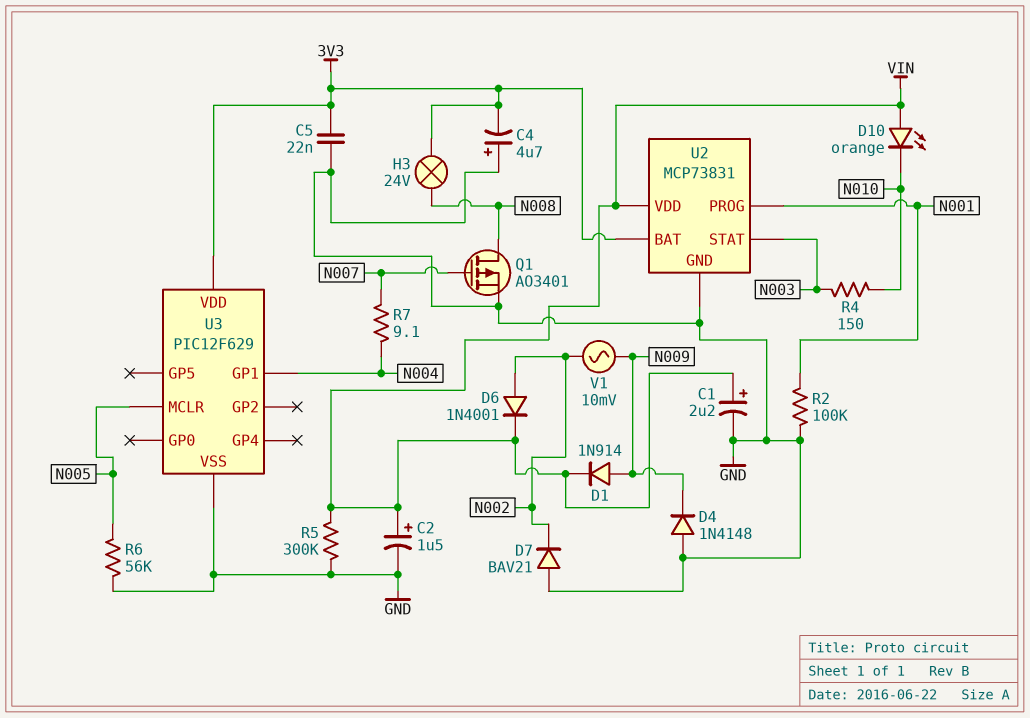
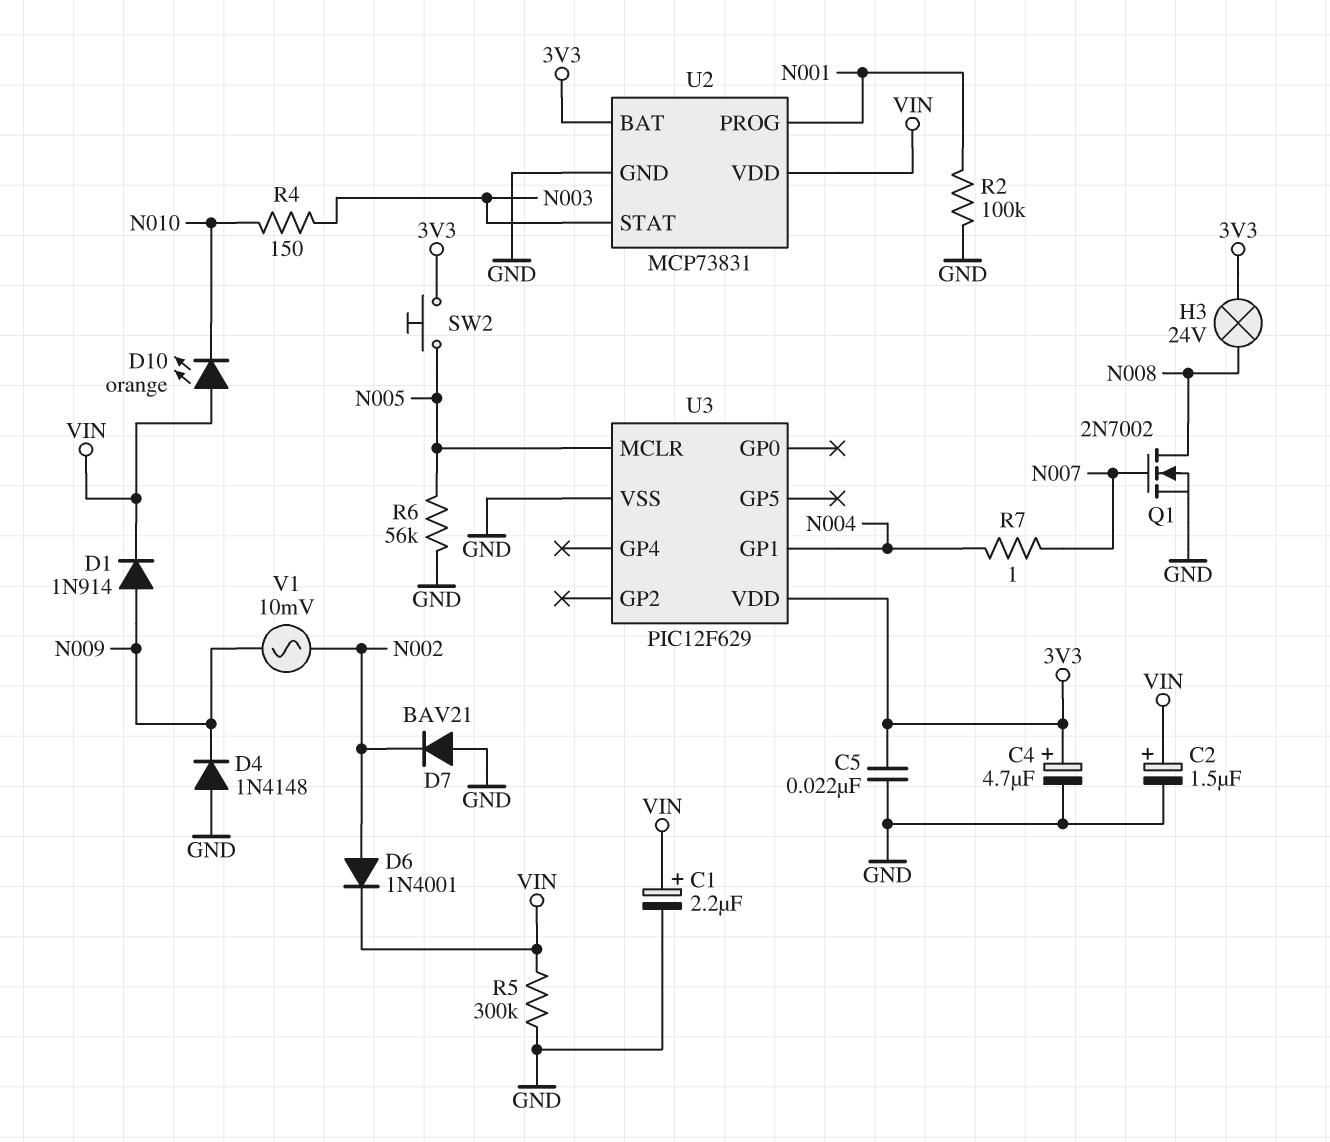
C4: 4.7uF (plus GND, minus 3V3) -> 4.7uF (plus 3V3, minus GND)
Q1: PMOS AO3401 (G N007, D N008, S GND) -> NMOS 2N7002 (G N007, D N008, S GND)
R7: 9.1 (N004, N007) -> 1 (N004, N007)
SW2: none -> button (3V3, N005)

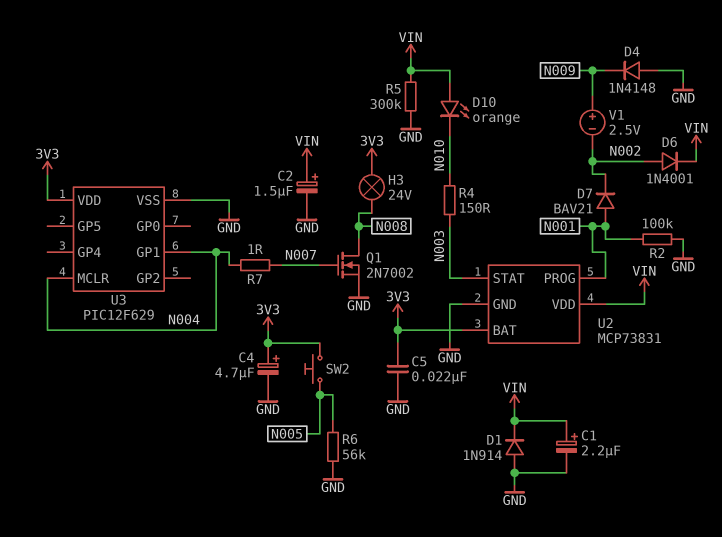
D1: diode 1N914 (A N009, K VIN) -> diode 1N914 (A GND, K VIN)
D7: diode BAV21 (A GND, K N002) -> diode BAV21 (A N001, K N002)
U3 pin MCLR: N005 -> N004
V1: AC 10mV (N002, N009) -> 2.5V (plus N009, minus N002)

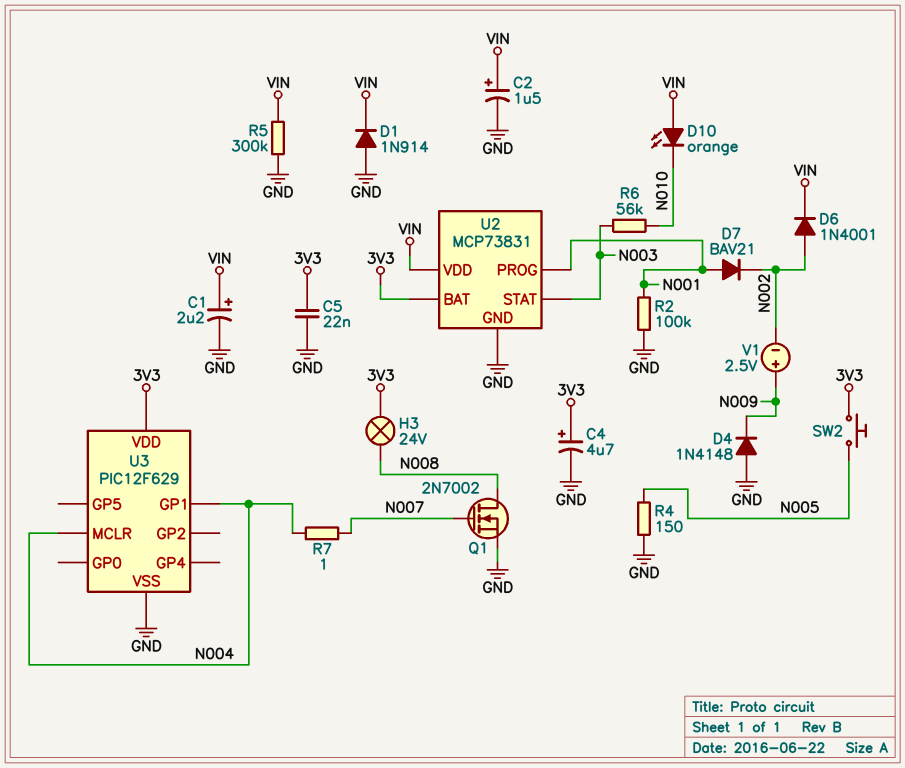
R4: 150 (N003, N010) -> 150 (GND, N005)
R6: 56k (GND, N005) -> 56k (N003, N010)

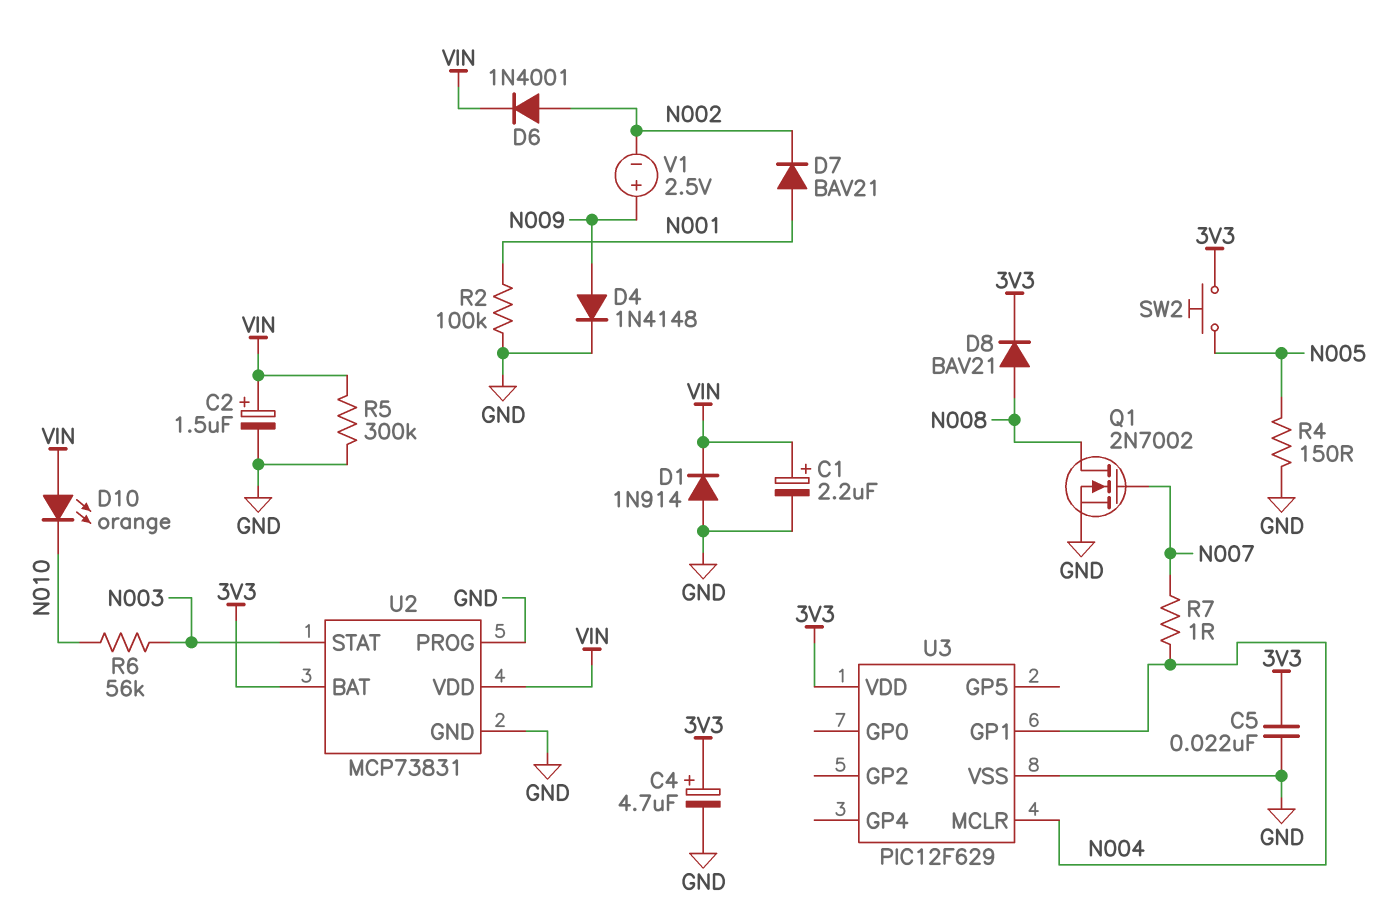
D4: diode 1N4148 (A GND, K N009) -> diode 1N4148 (A N009, K GND)
D8: none -> diode BAV21 (A N008, K 3V3)
H3: lamp 24V (3V3, N008) -> none
U2 pin PROG: N001 -> GND

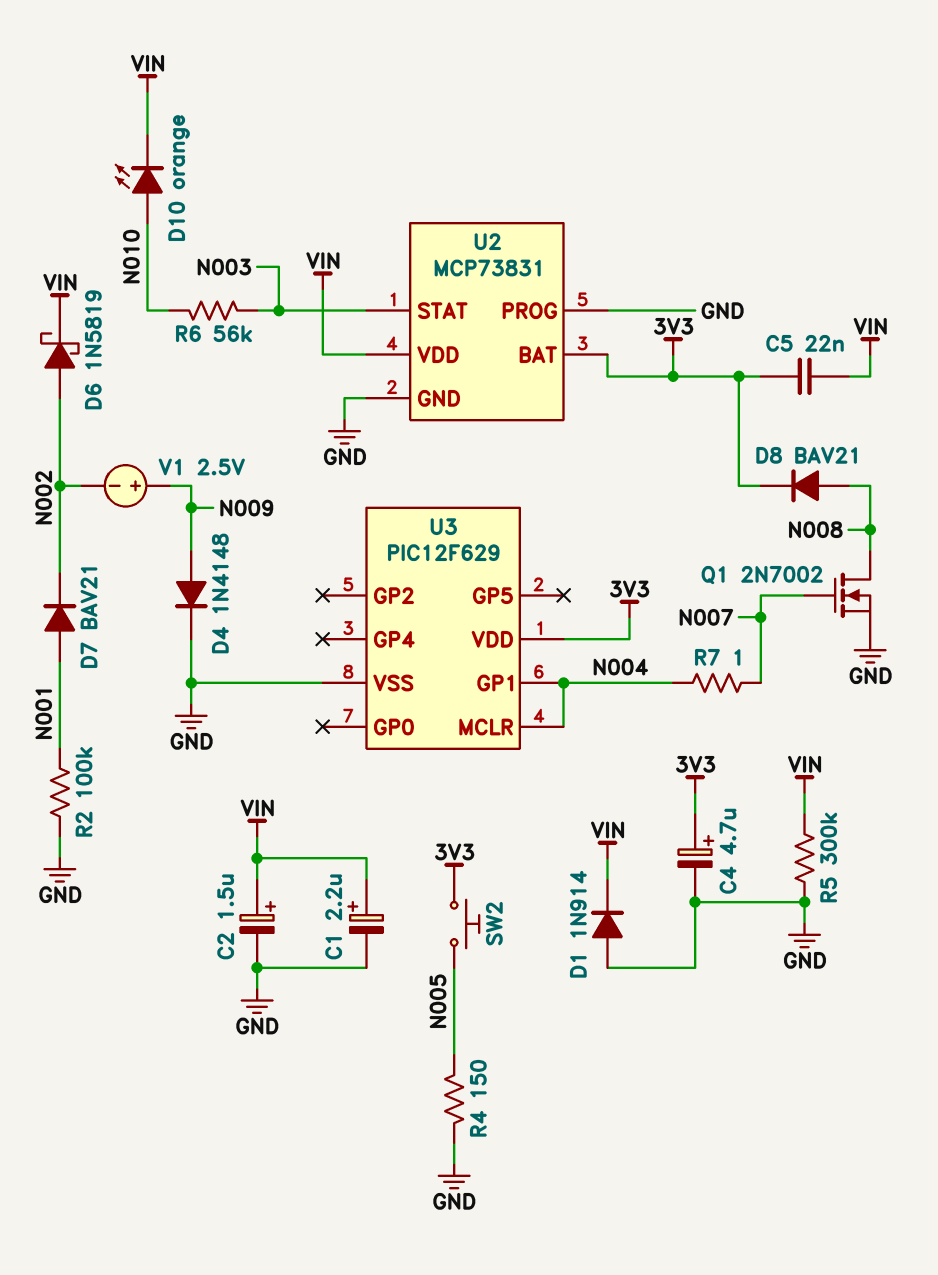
C5: 22nF (3V3, GND) -> 22nF (3V3, VIN)
D6: diode 1N4001 (A N002, K VIN) -> schottky 1N5819 (A N002, K VIN)
D10: LED orange (A VIN, K N010) -> LED orange (A N010, K VIN)

